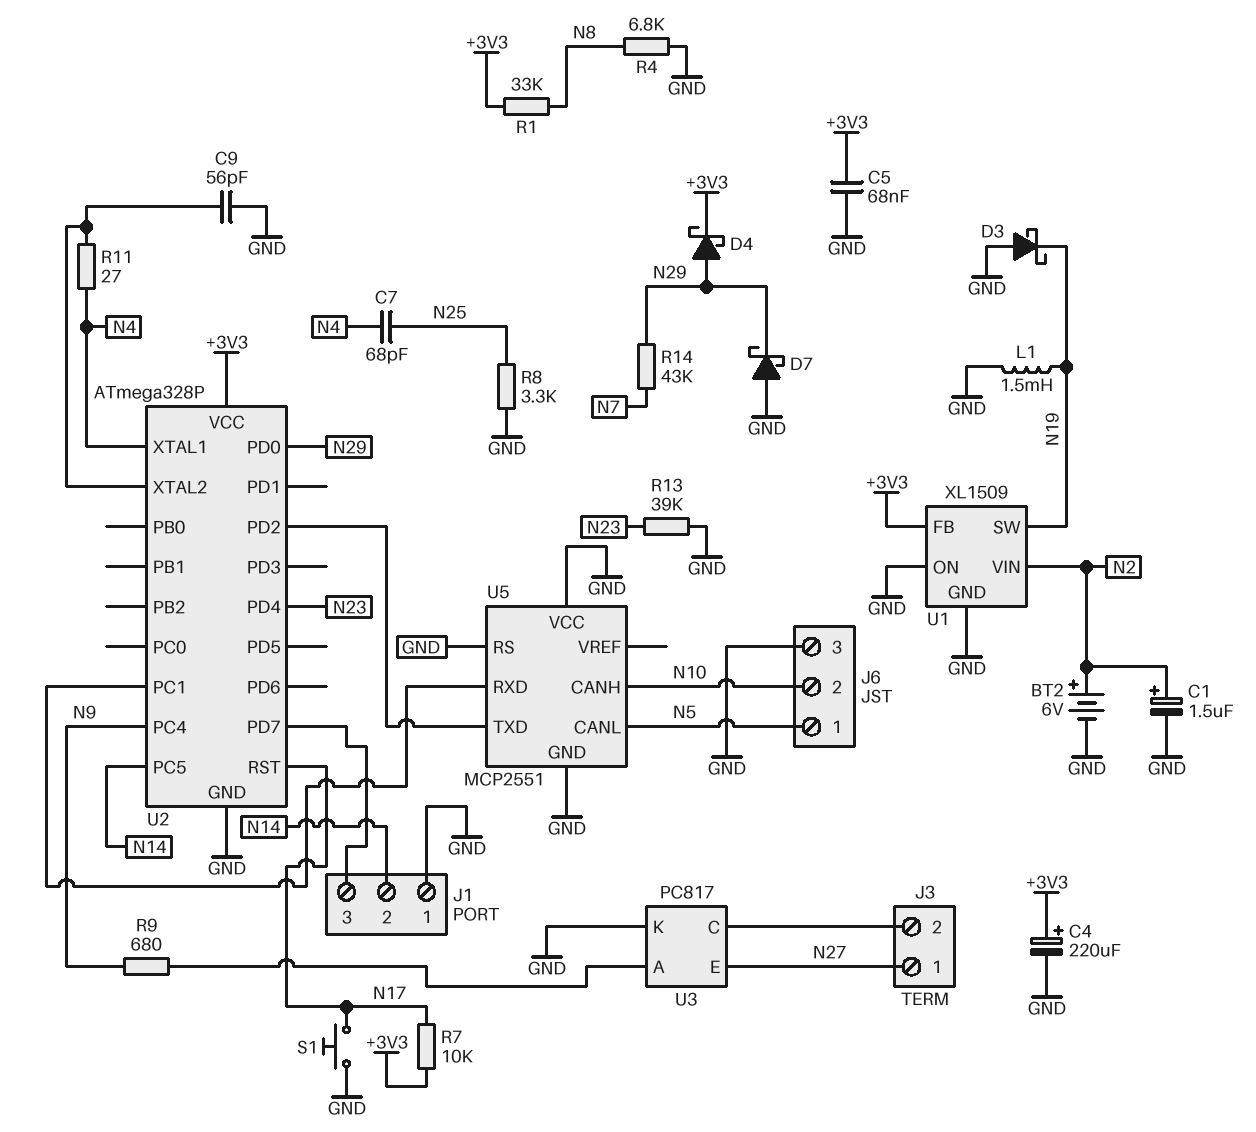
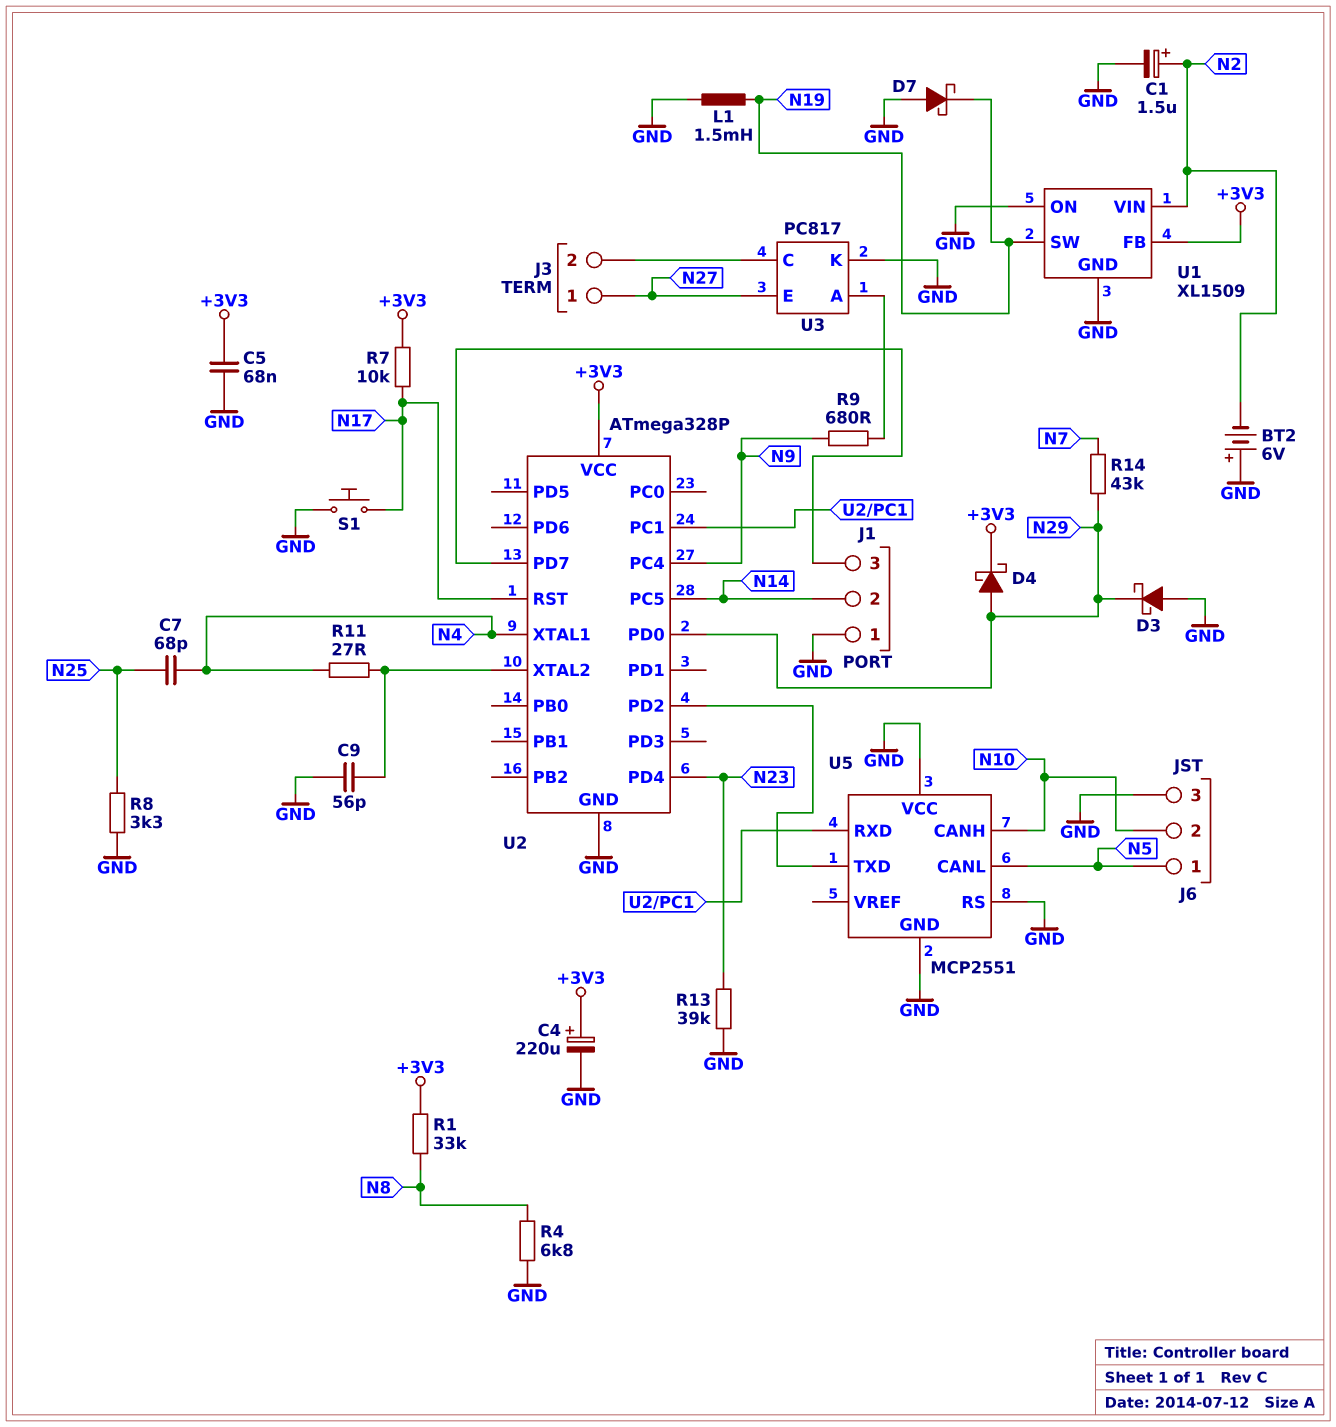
BT2: 6V (plus N2, minus GND) -> 6V (plus GND, minus N2)
D3: schottky (A GND, K N19) -> schottky (A GND, K N29)
D7: schottky (A GND, K N29) -> schottky (A GND, K N19)

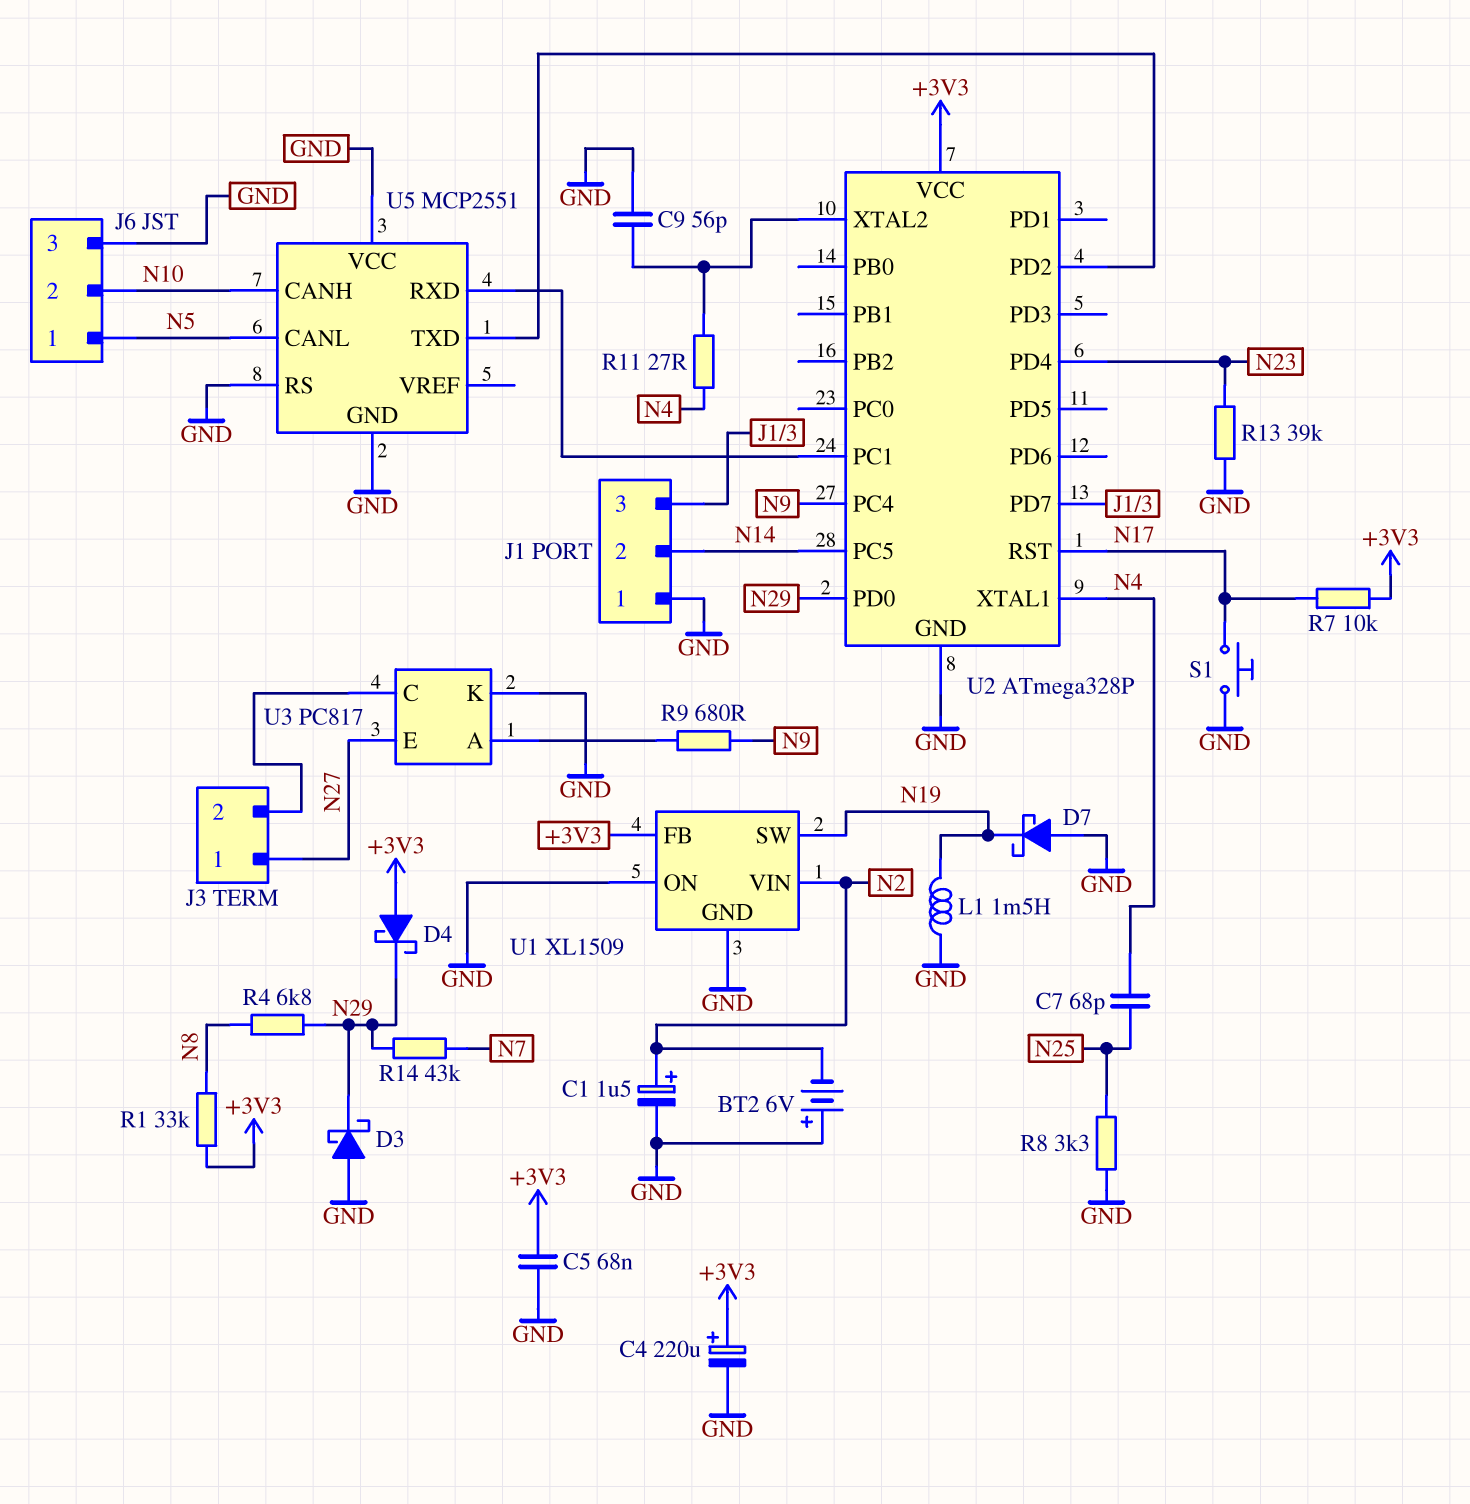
D4: schottky (A N29, K +3V3) -> schottky (A +3V3, K N29)
R4: 6.8k (GND, N8) -> 6.8k (N8, N29)

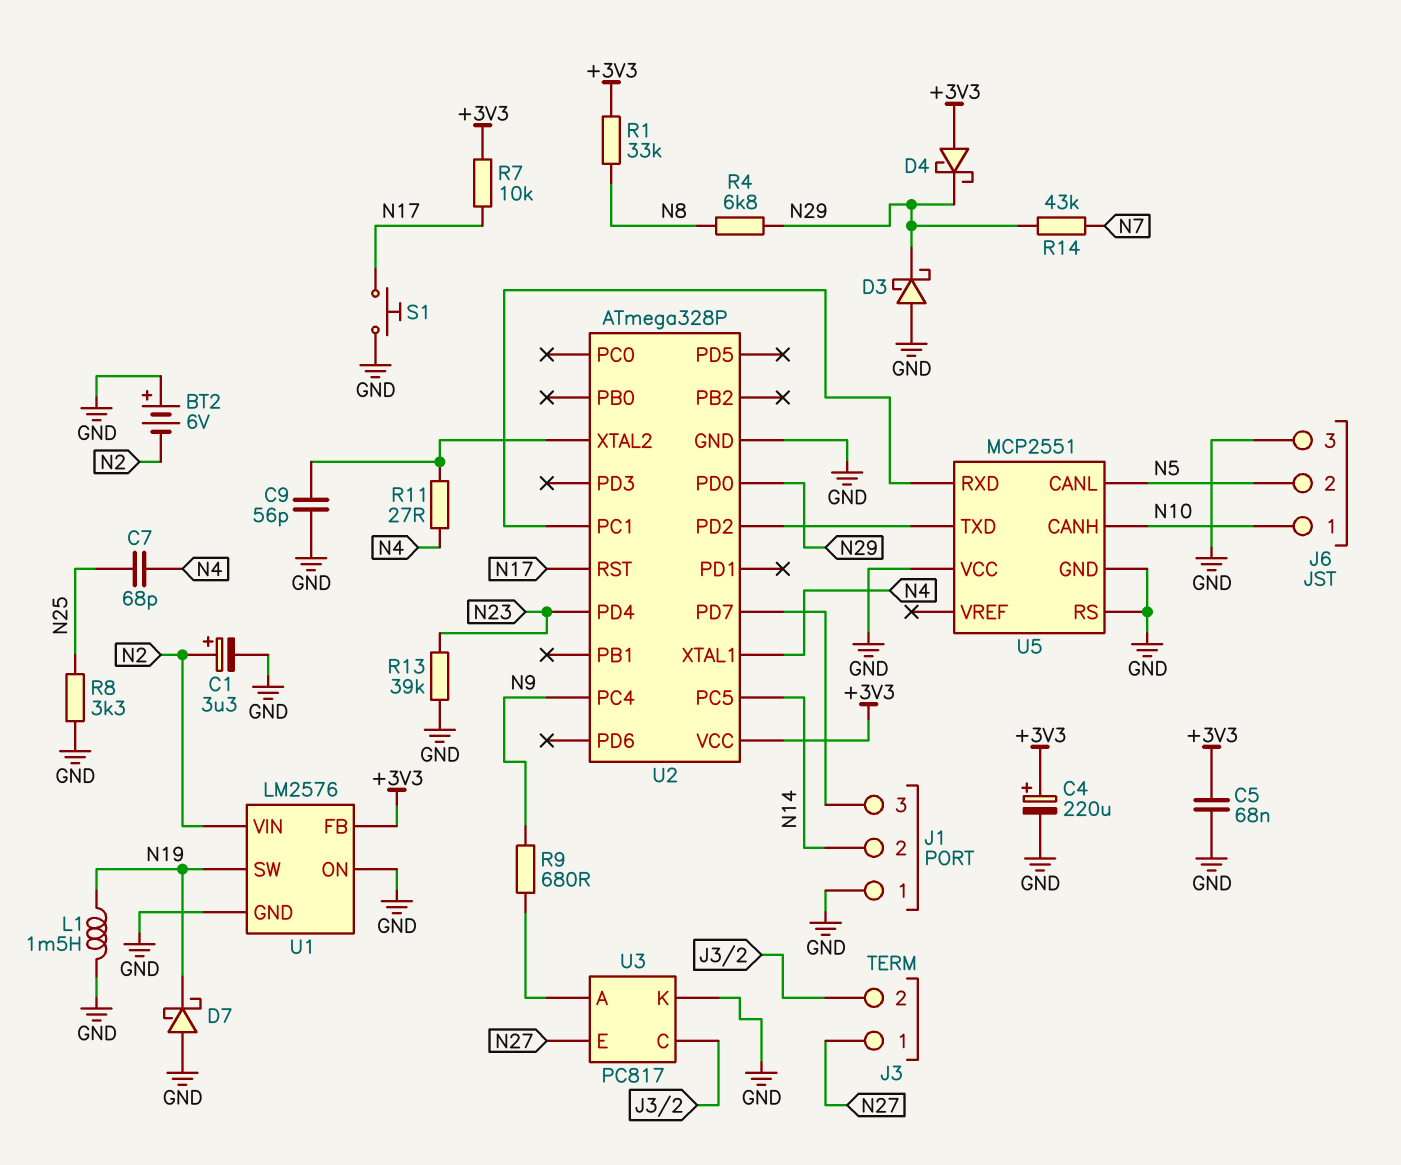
C1: 1.5uF (plus N2, minus GND) -> 3.3uF (plus N2, minus GND)
J6 pin 1: N5 -> N10
J6 pin 2: N10 -> N5
U1: XL1509 -> LM2576

